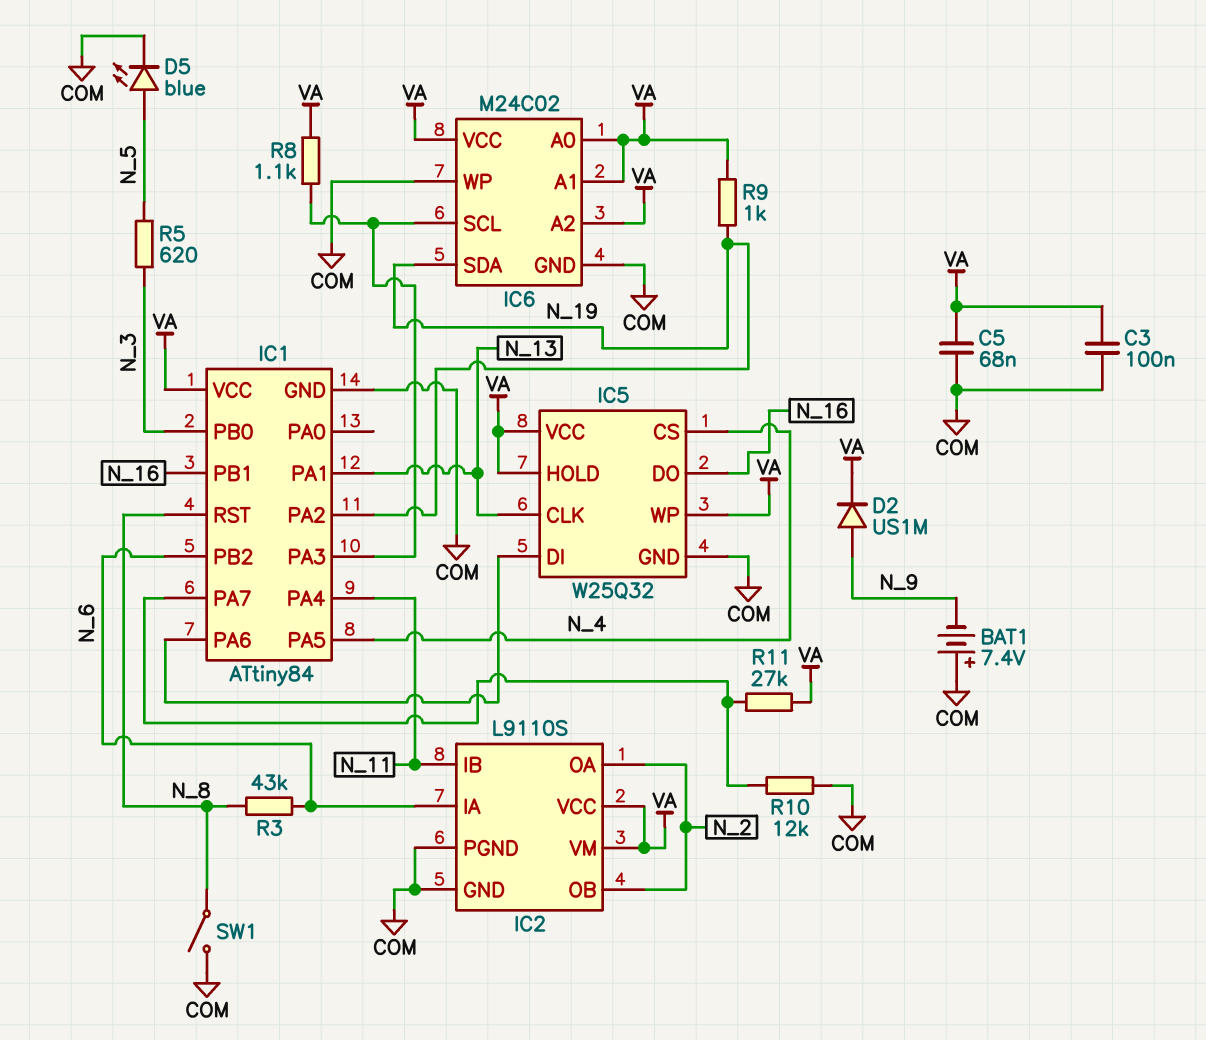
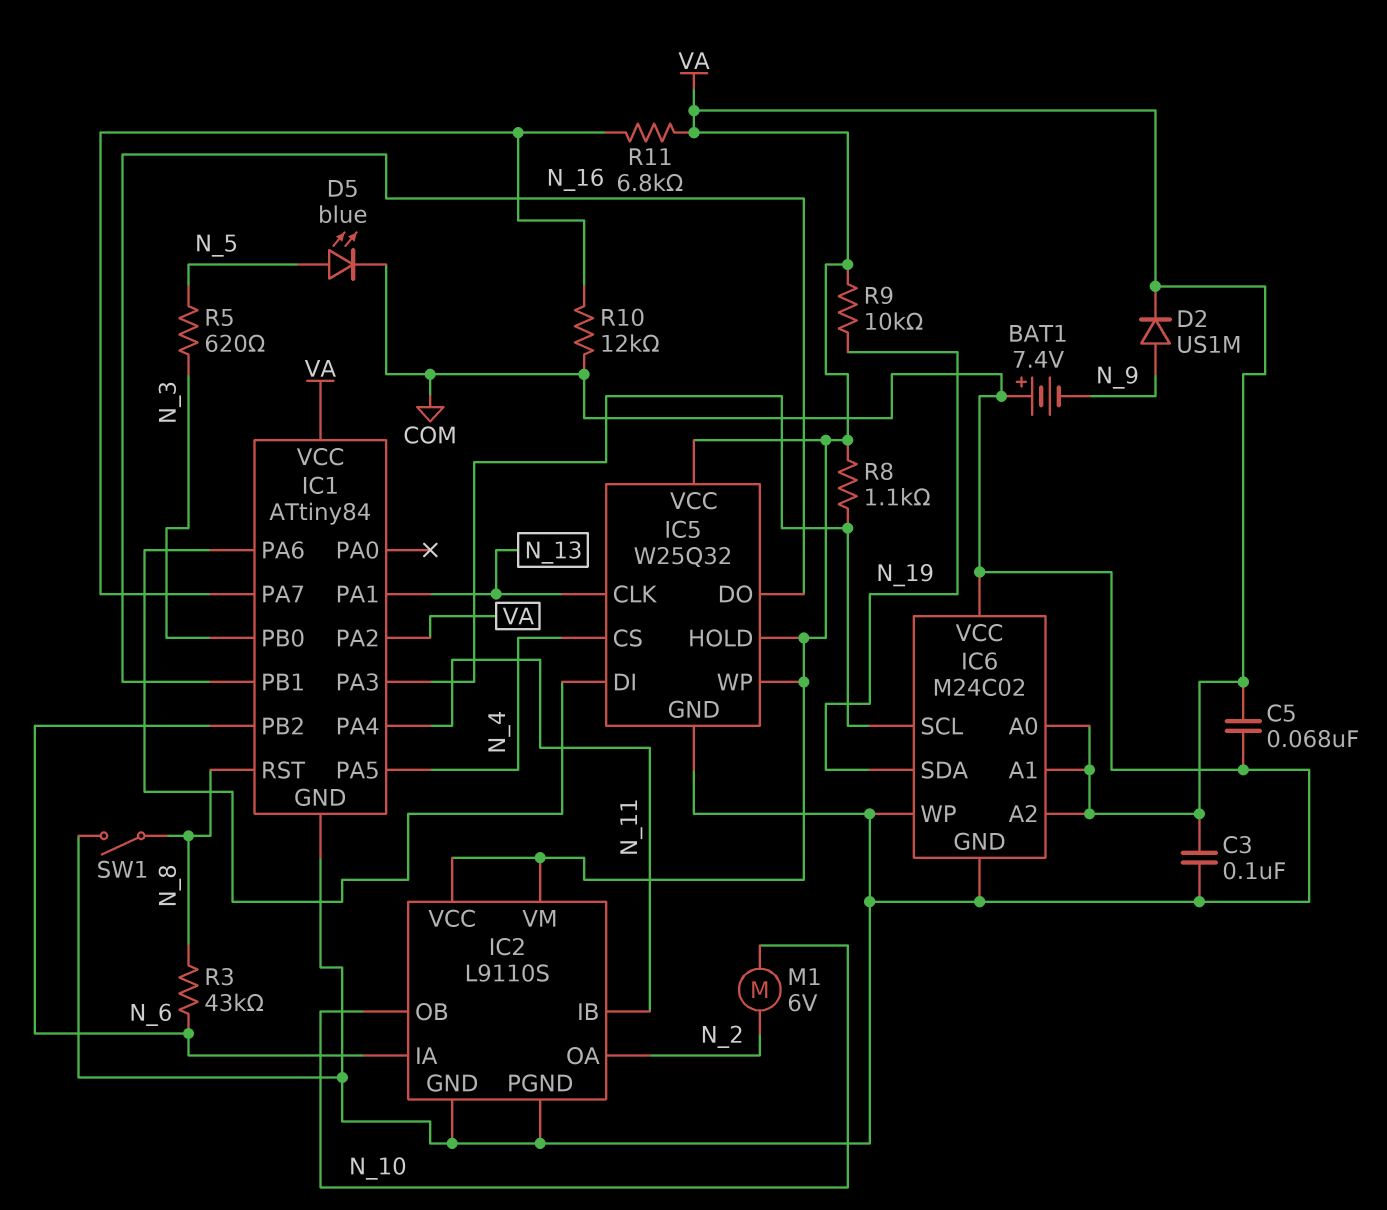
IC1 pin PA2: N_19 -> VA
IC2 pin OB: N_2 -> N_10
IC6 pin VCC: VA -> COM
M1: none -> motor 6V (N_2, N_10)
R9: 1k (N_19, VA) -> 10k (N_19, VA)
R11: 27k (IC1/PA7, VA) -> 6.8k (IC1/PA7, VA)

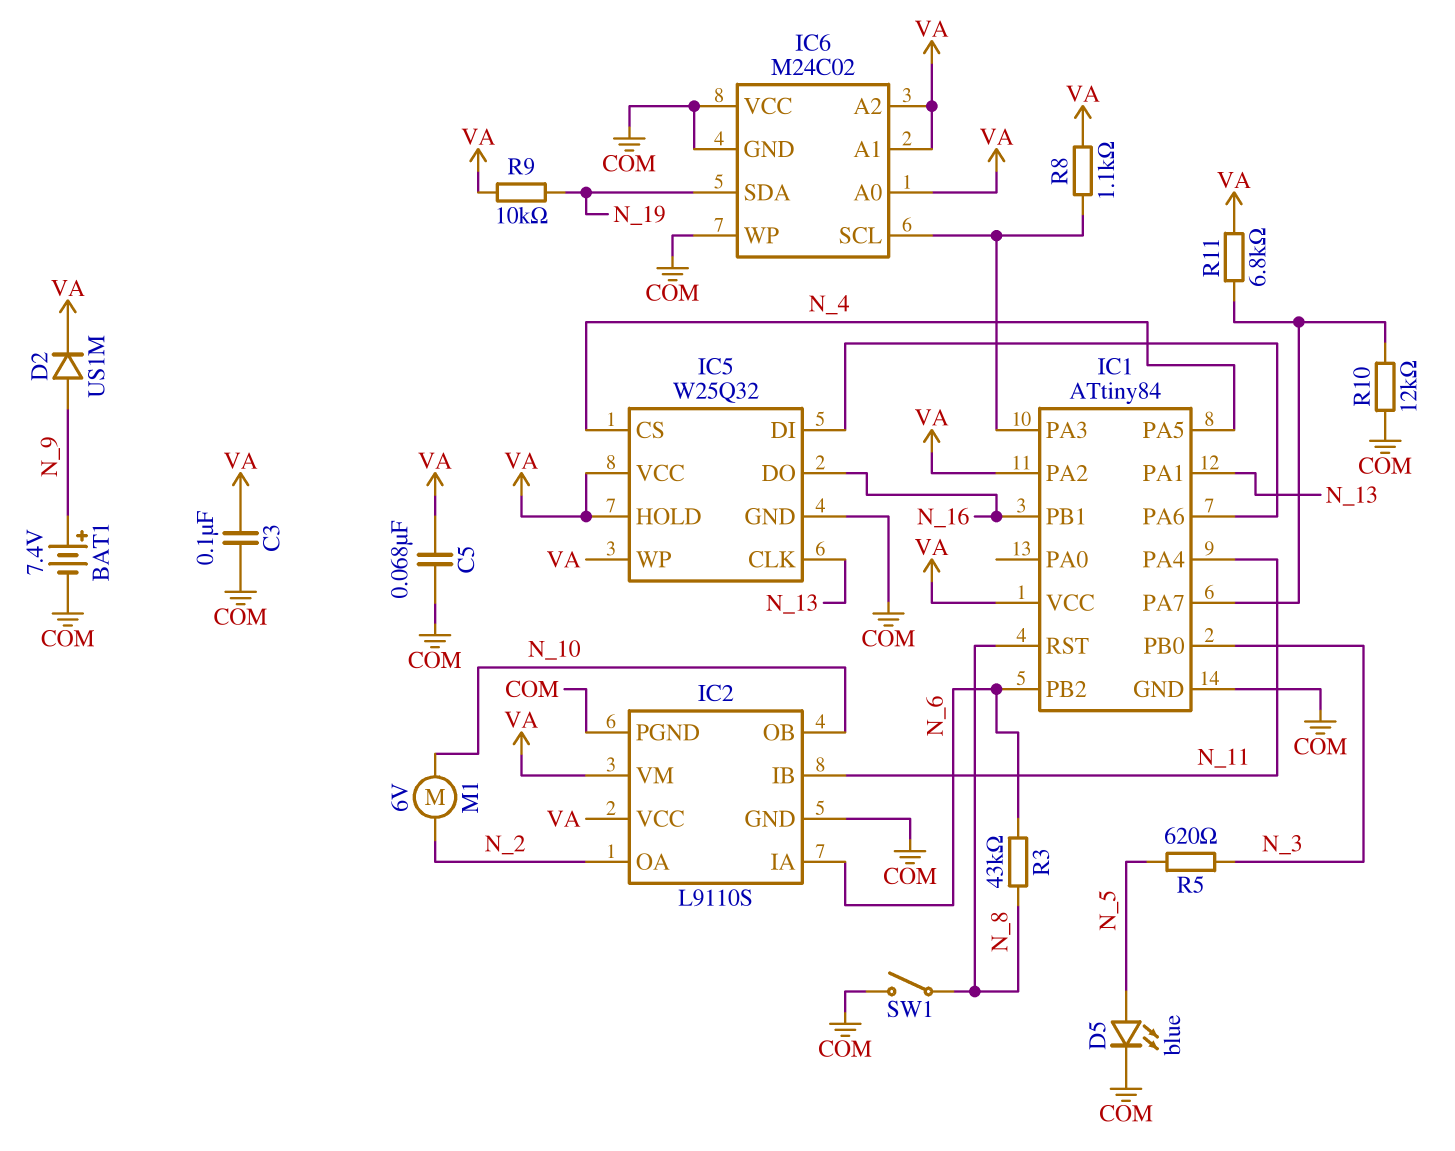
BAT1: 7.4V (plus COM, minus N_9) -> 7.4V (plus N_9, minus COM)

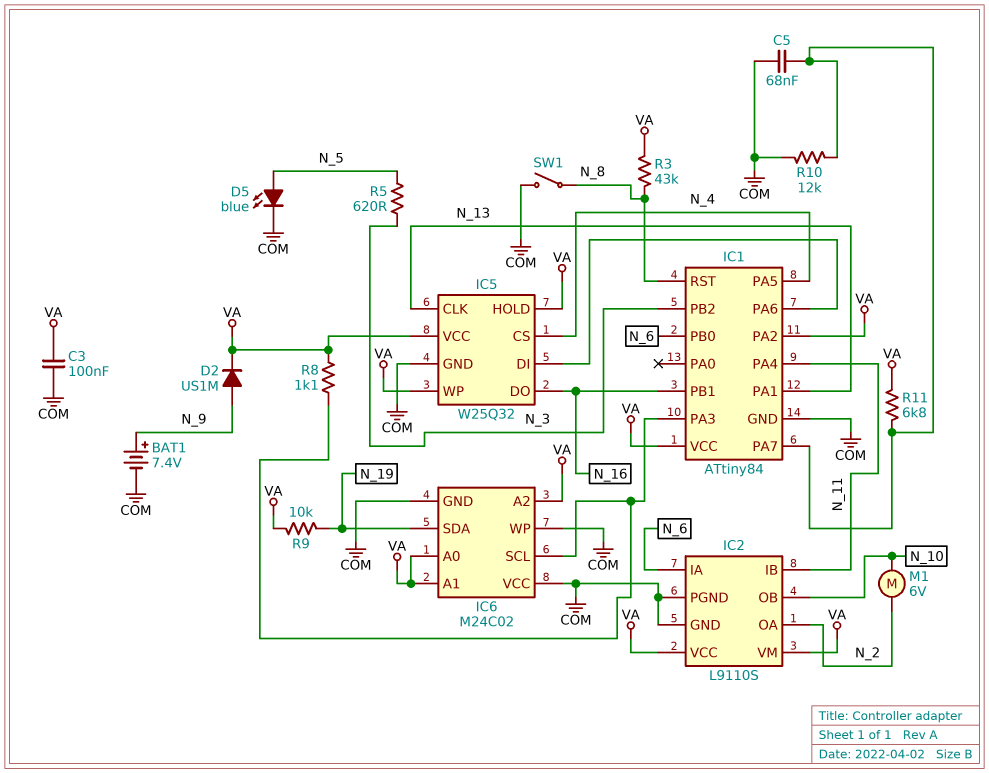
C5: 68nF (COM, VA) -> 68nF (COM, IC1/PA7)
IC1 pin PB0: N_3 -> N_6
IC1 pin PB2: N_6 -> N_3
R3: 43k (N_6, N_8) -> 43k (N_8, VA)

